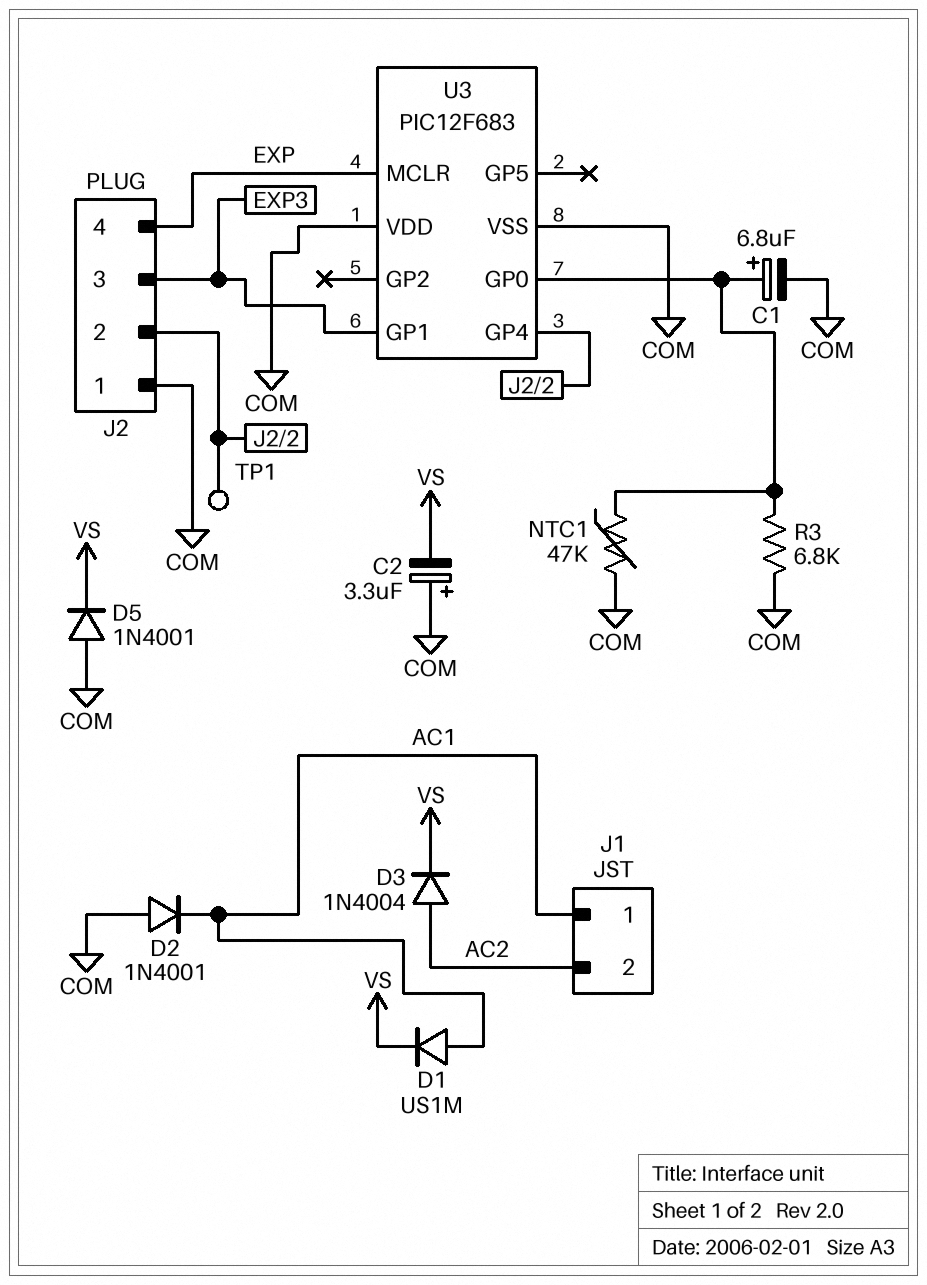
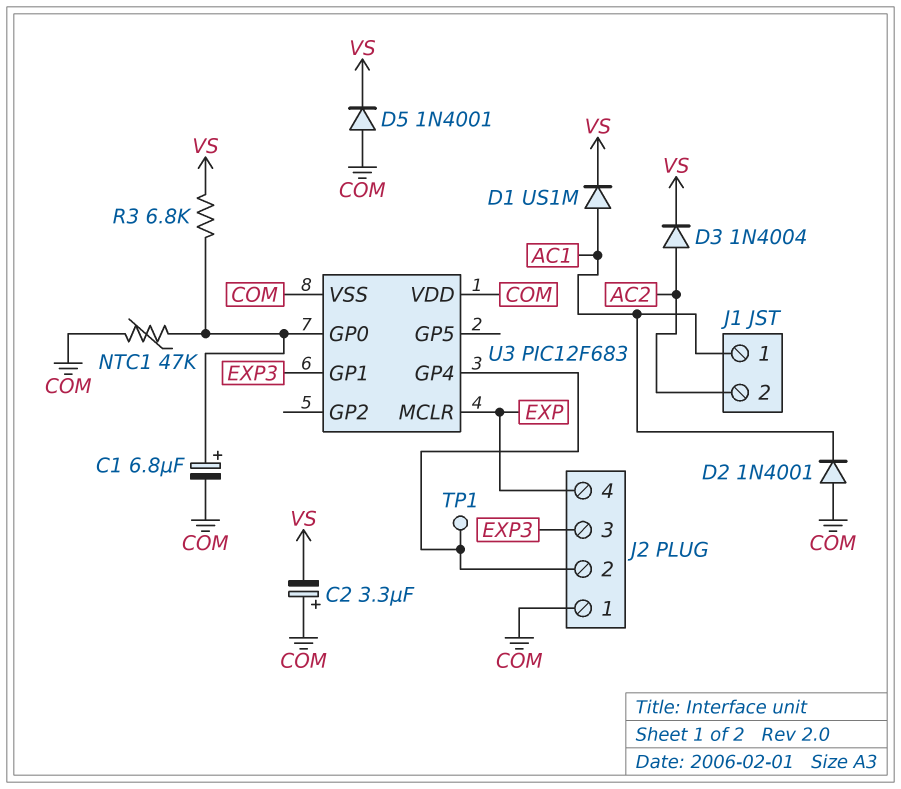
R3: 6.8k (COM, U3/GP0) -> 6.8k (U3/GP0, VS)

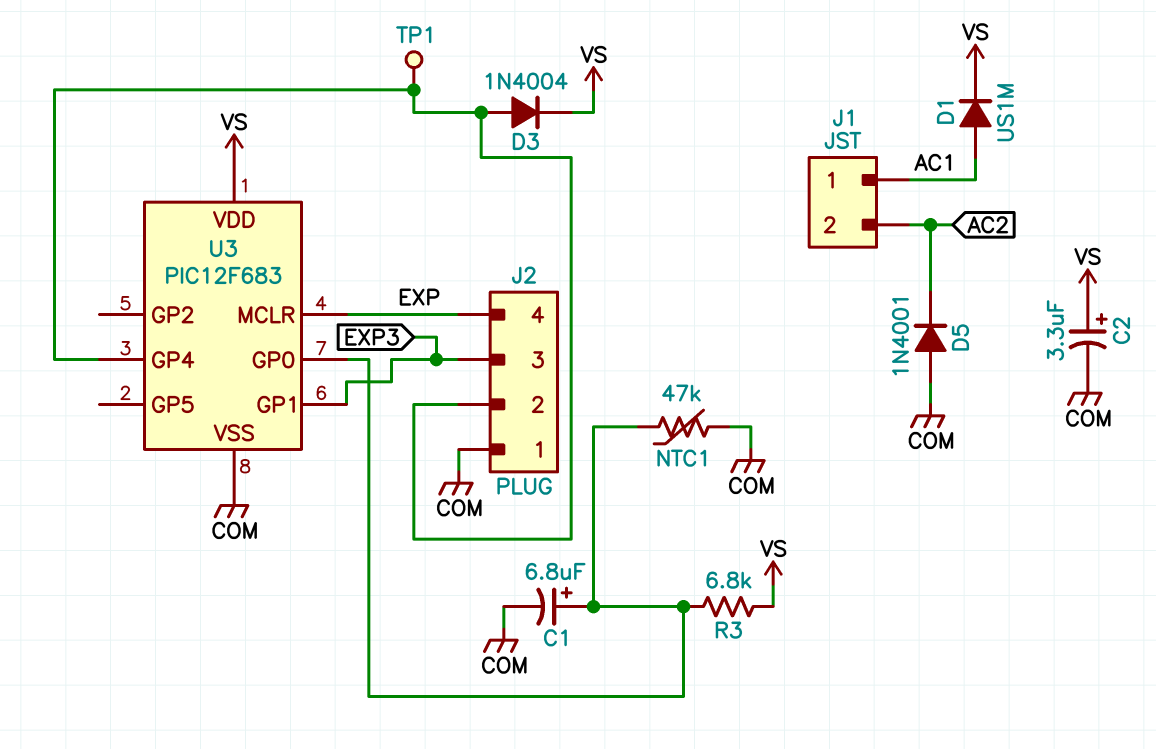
C2: 3.3uF (plus COM, minus VS) -> 3.3uF (plus VS, minus COM)
D2: diode 1N4001 (A COM, K AC1) -> none
D3: diode 1N4004 (A AC2, K VS) -> diode 1N4004 (A J2/2, K VS)
D5: diode 1N4001 (A COM, K VS) -> diode 1N4001 (A COM, K AC2)
U3 pin VDD: COM -> VS

